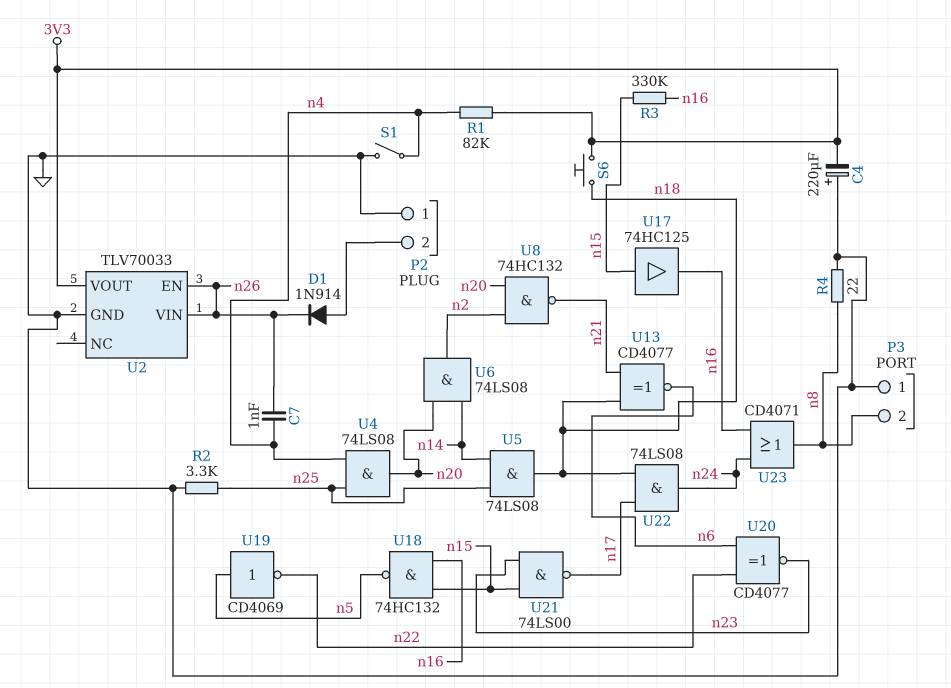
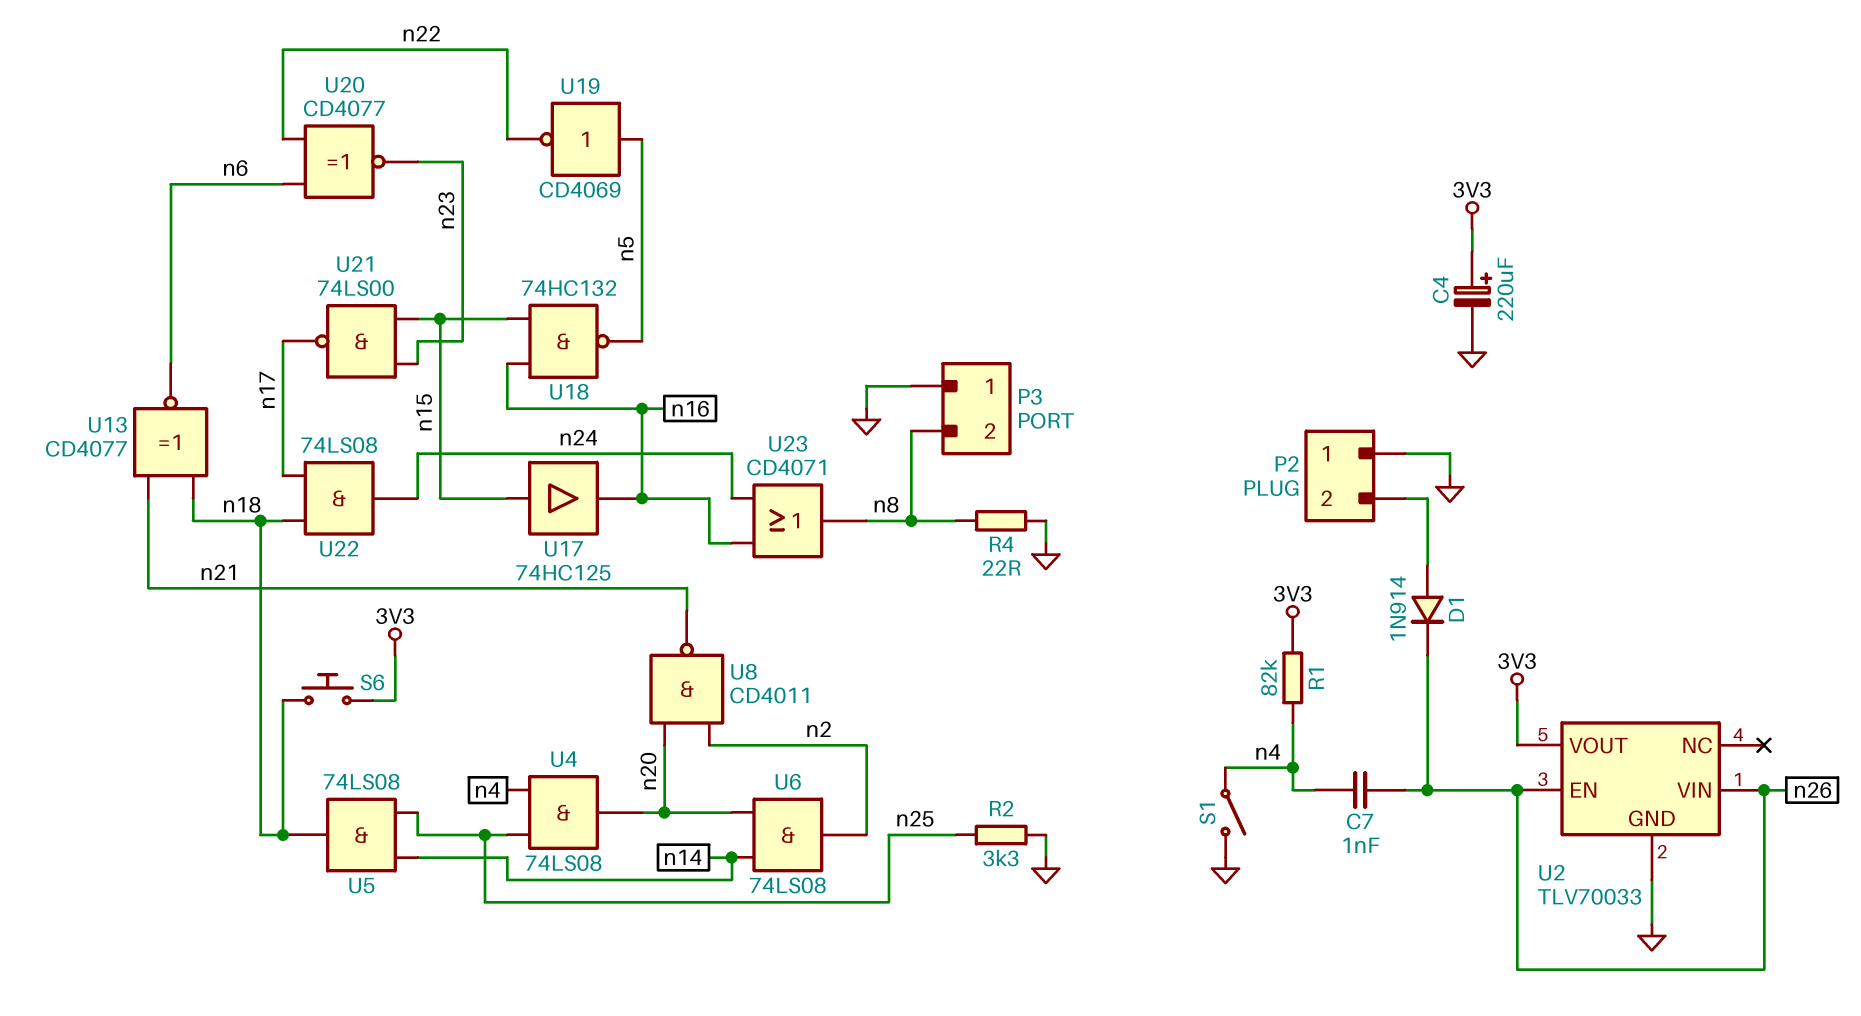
C4: 220uF (plus GND, minus 3V3) -> 220uF (plus 3V3, minus GND)
R3: 330k (n15, n16) -> none
U8: NAND 74HC132 (in n2, in n20, out n21) -> NAND CD4011 (in n2, in n20, out n21)

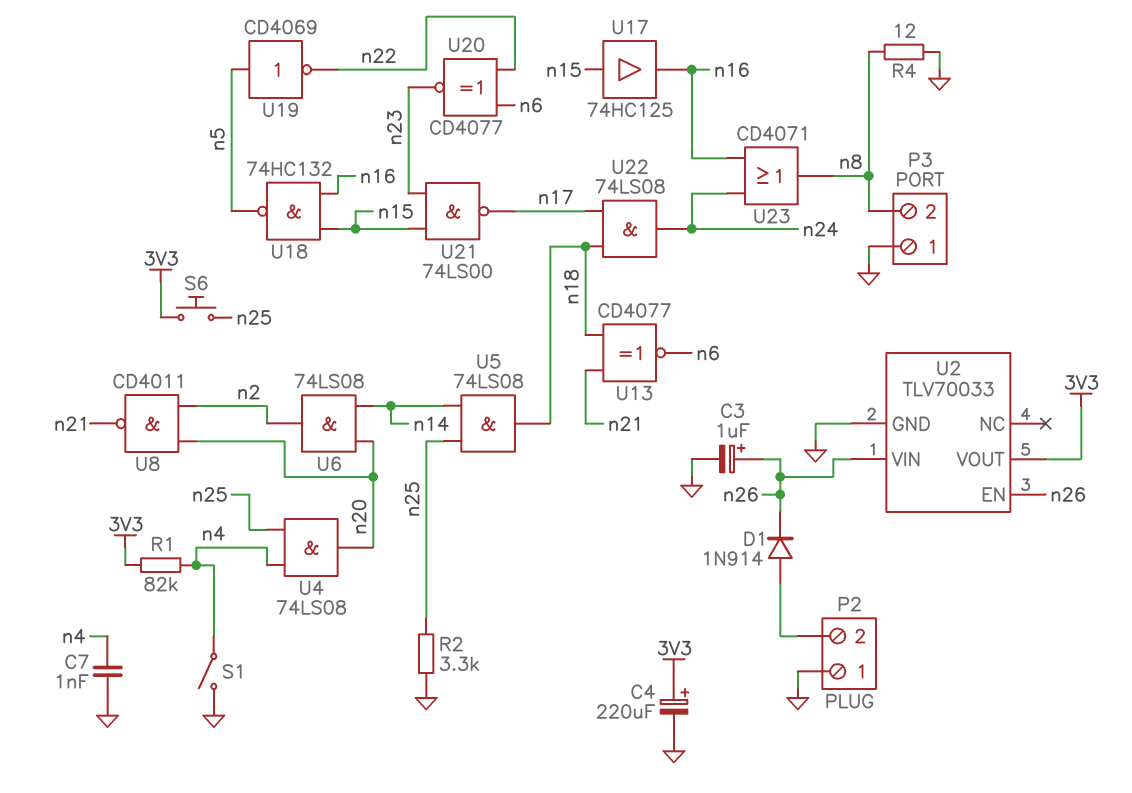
C3: none -> 1uF (plus n26, minus GND)
C7: 1nF (n4, n26) -> 1nF (GND, n4)
R4: 22 (GND, n8) -> 12 (GND, n8)
S6: button (3V3, n18) -> button (3V3, n25)

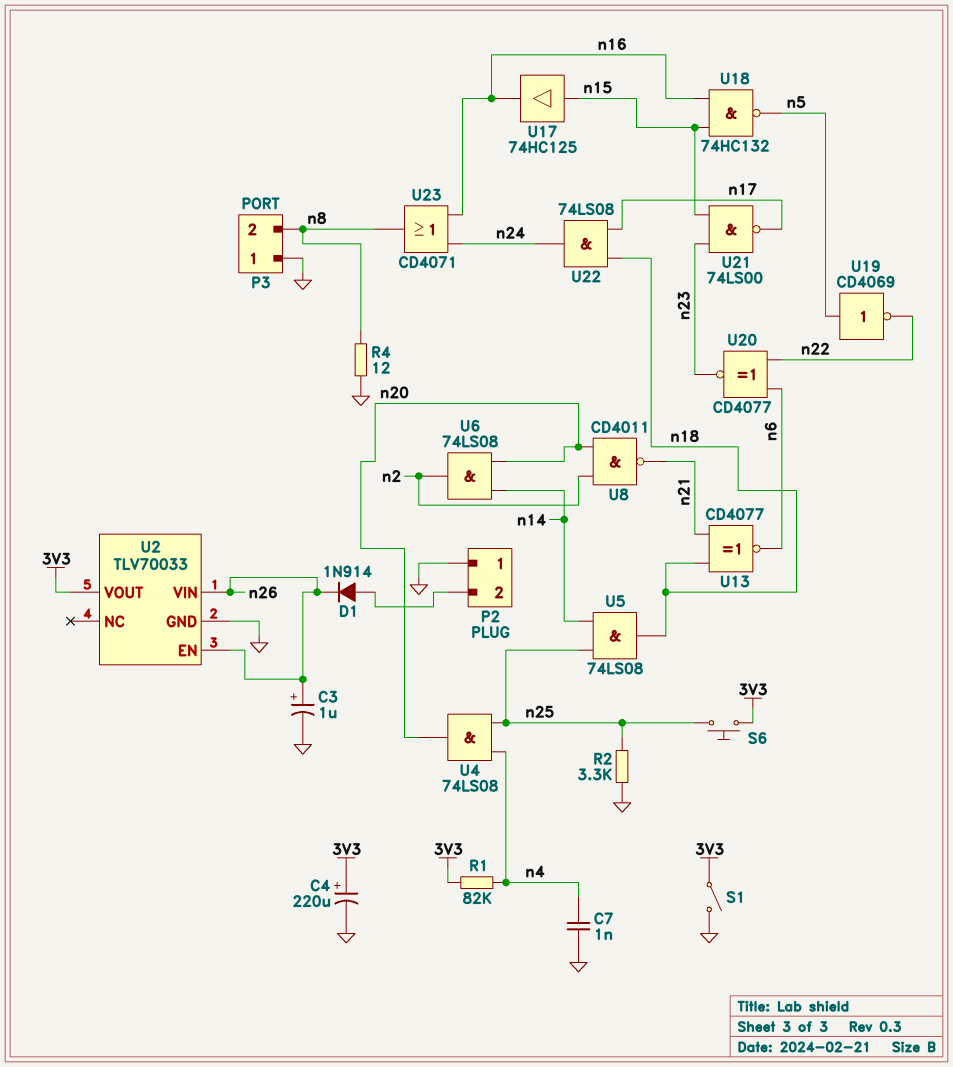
S1: switch (GND, n4) -> switch (3V3, GND)

